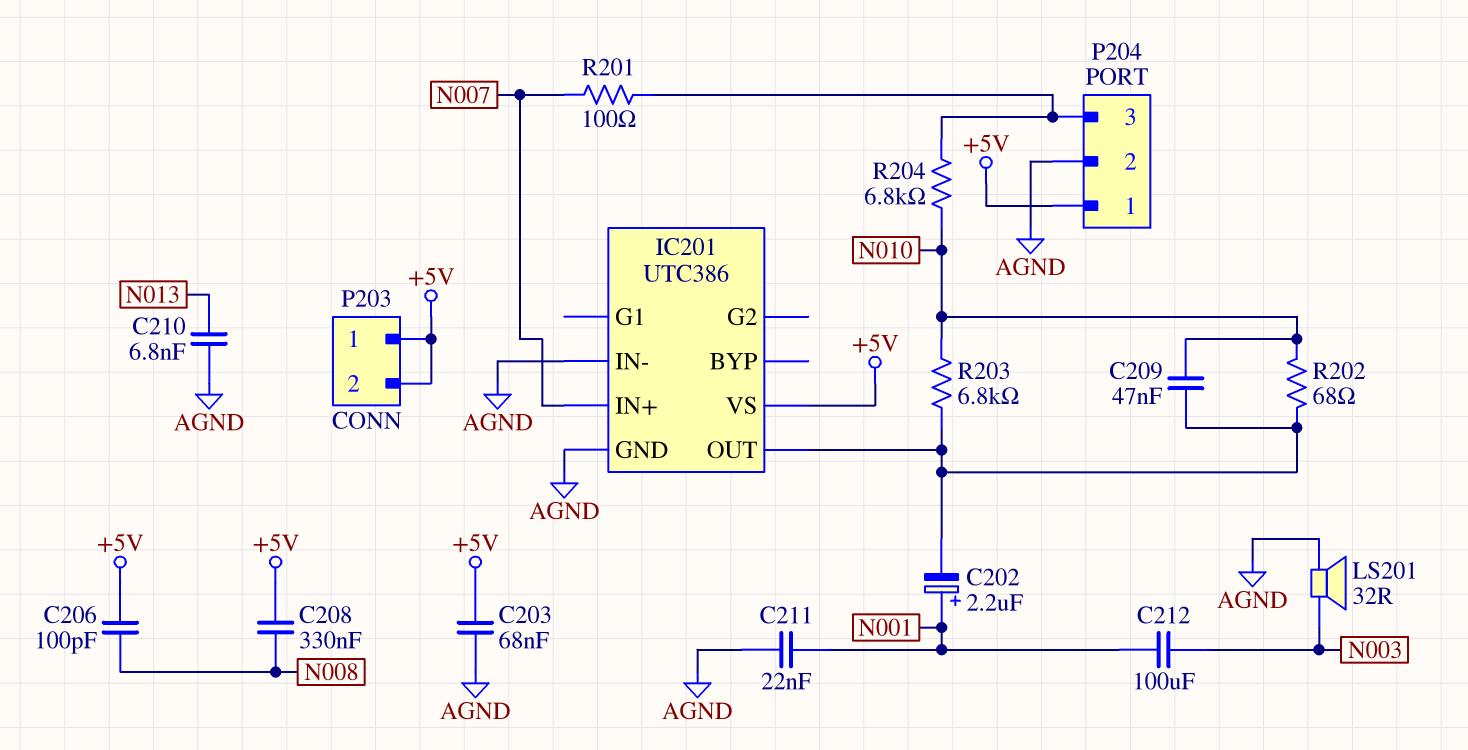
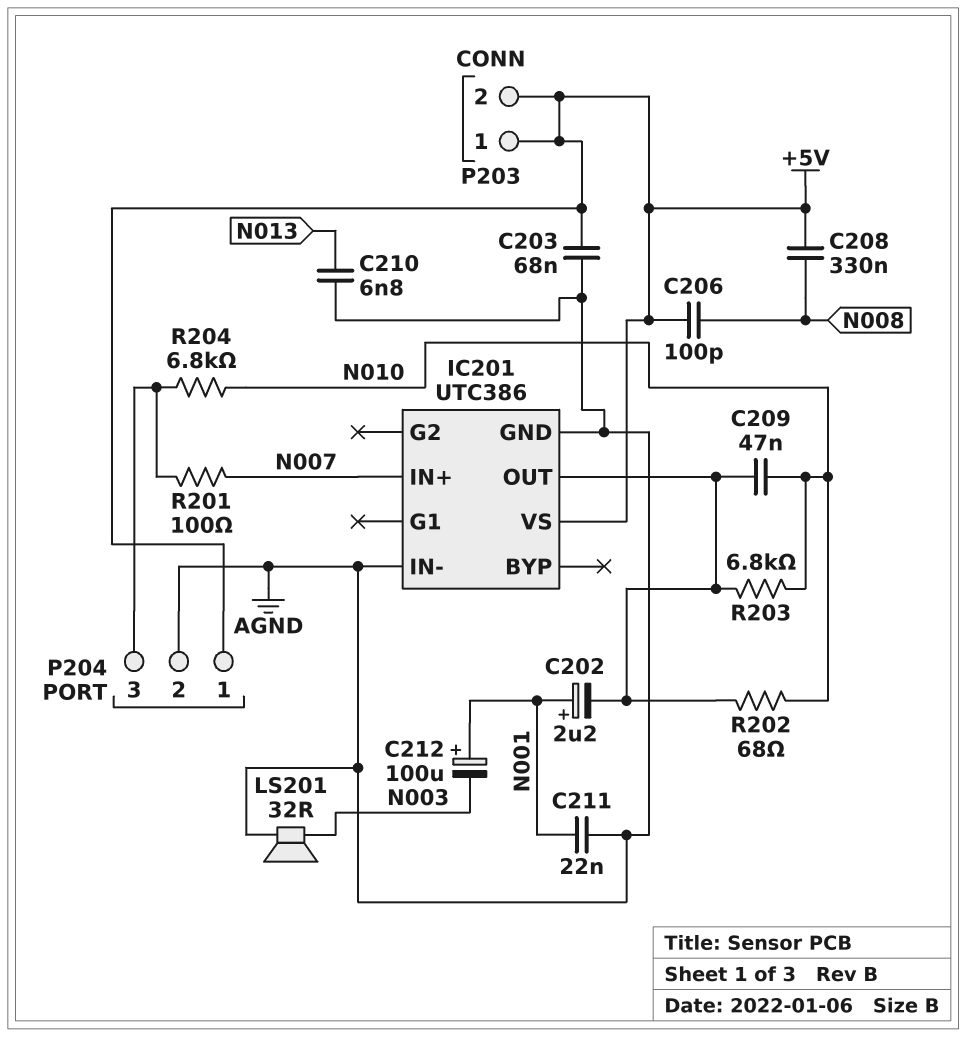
C212: 100uF (N001, N003) -> 100uF (plus N001, minus N003)

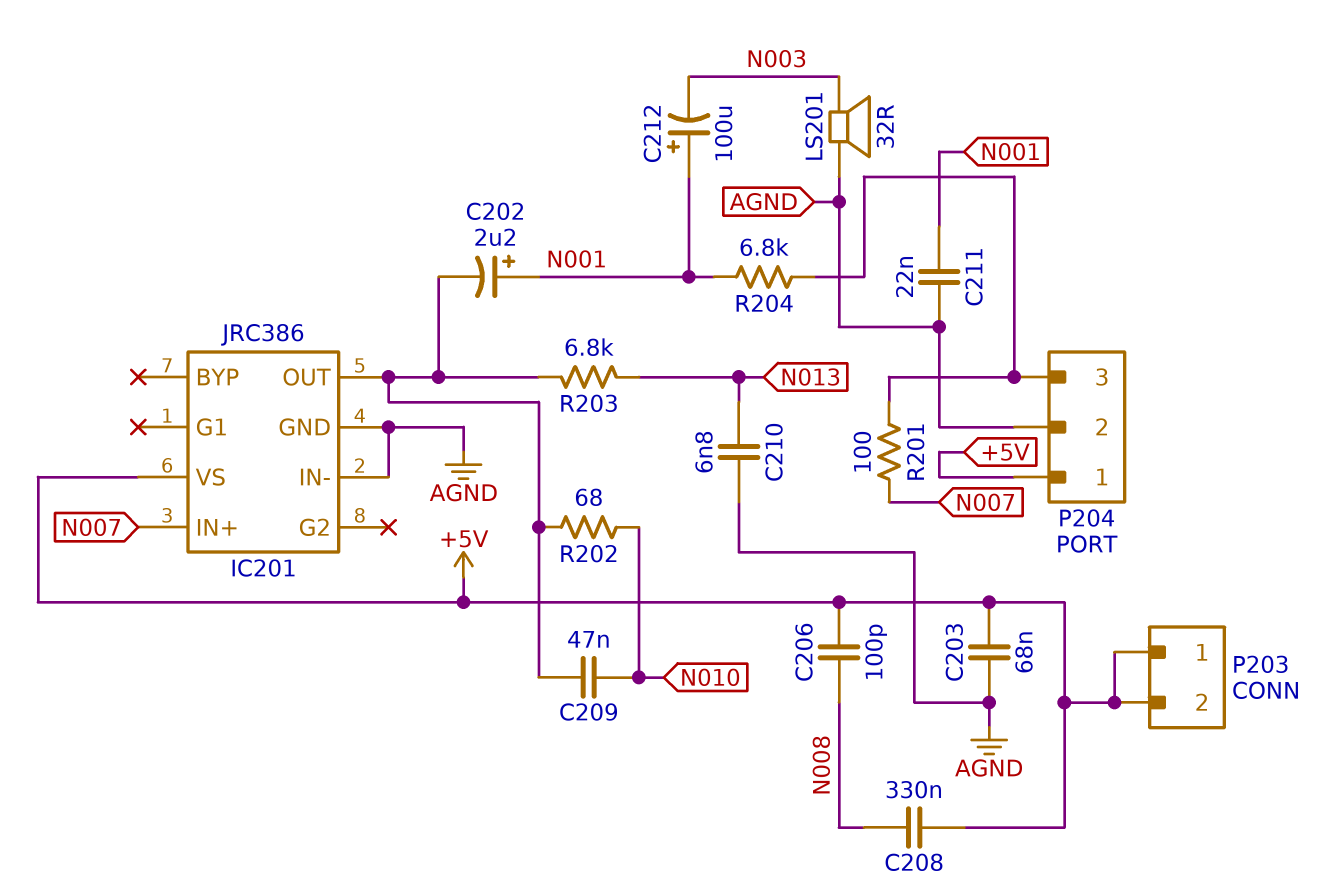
IC201: UTC386 -> JRC386
R203: 6.8k (IC201/OUT, N010) -> 6.8k (IC201/OUT, N013)
R204: 6.8k (N010, P204/3) -> 6.8k (N001, P204/3)

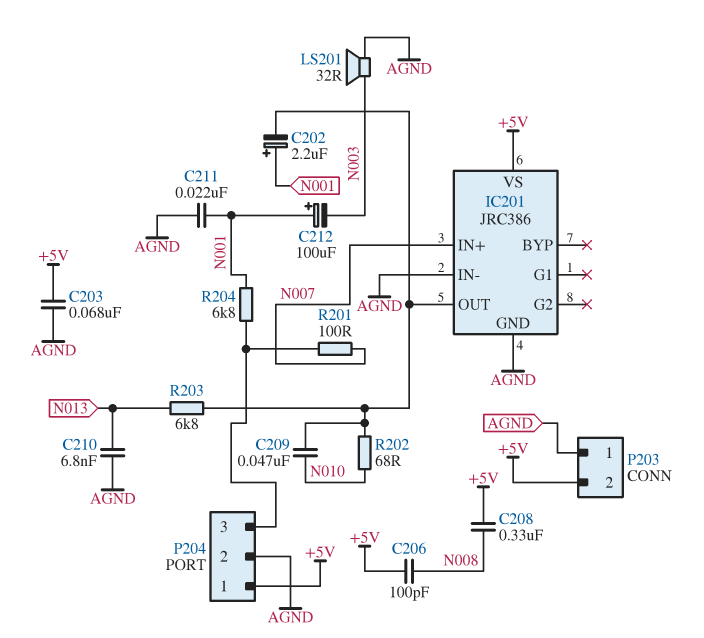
P203 pin 1: +5V -> AGND

